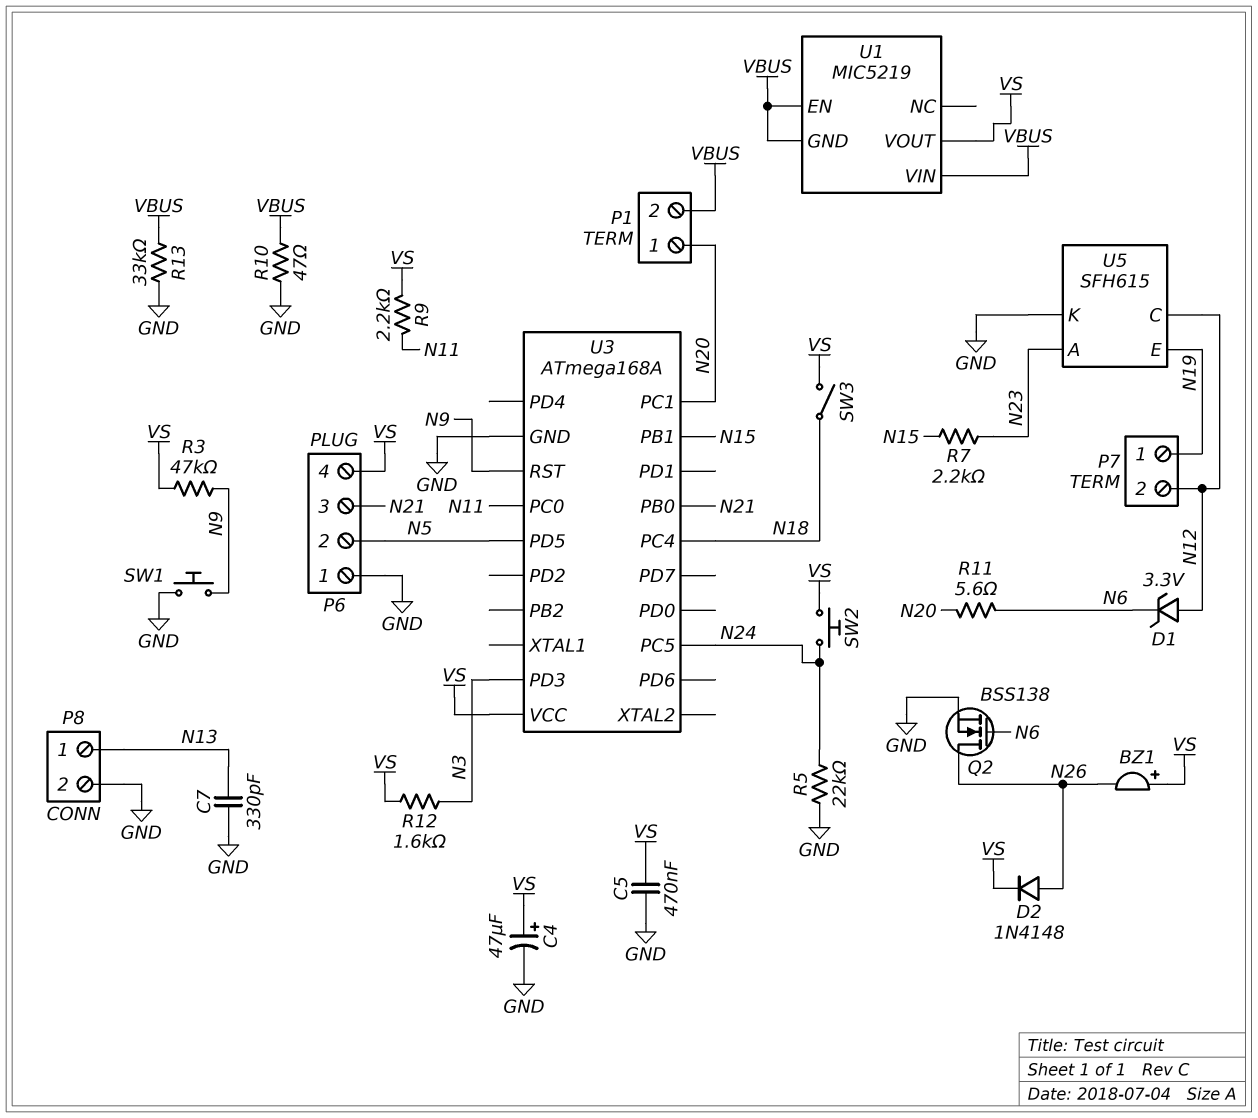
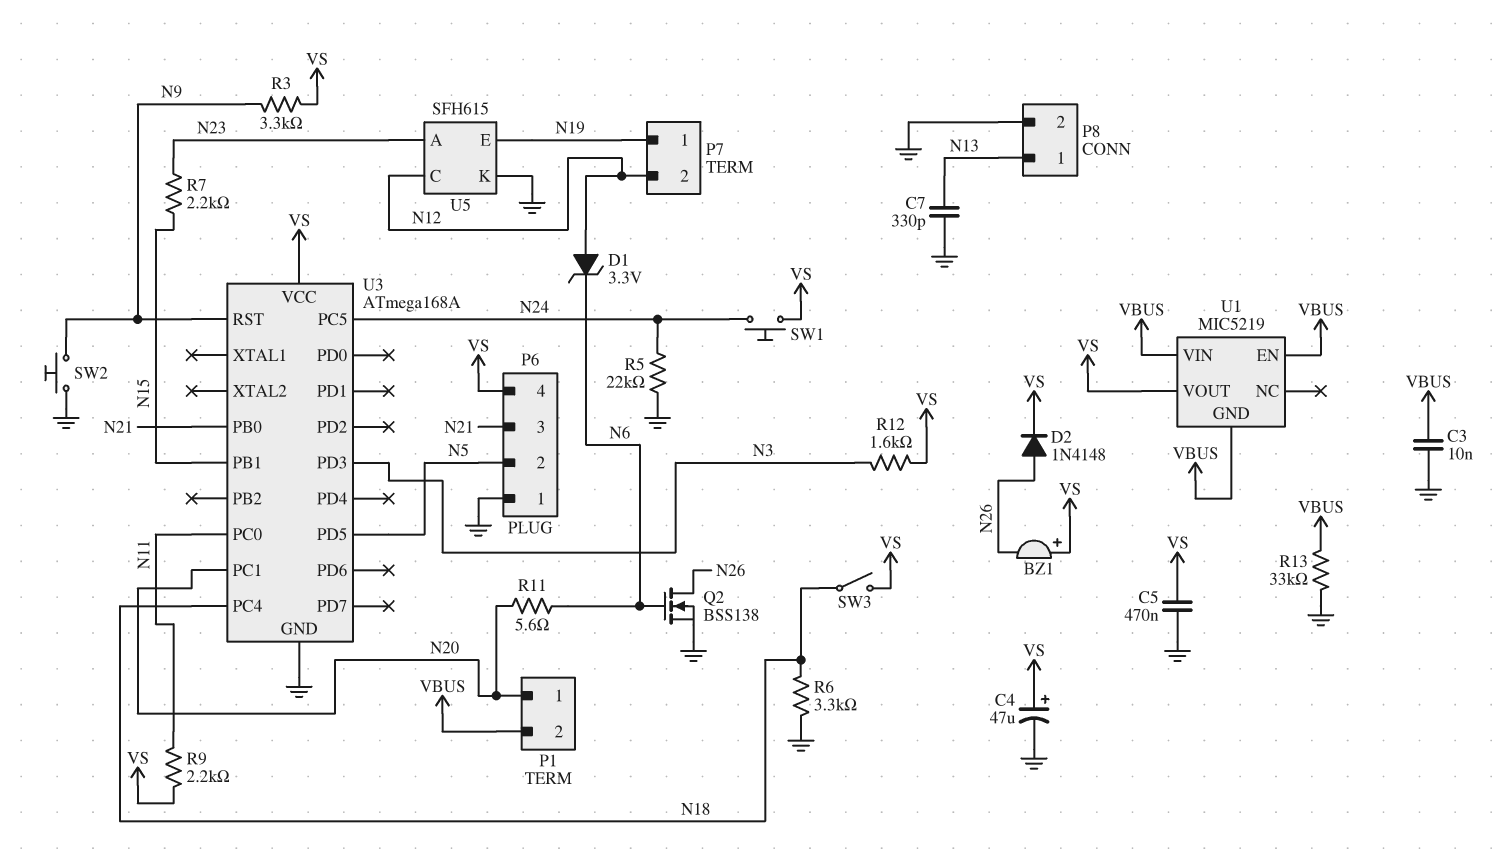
C3: none -> 10nF (GND, VBUS)
R3: 47k (N9, VS) -> 3.3k (N9, VS)
R6: none -> 3.3k (GND, N18)
R10: 47 (GND, VBUS) -> none
SW1: button (GND, N9) -> button (N24, VS)
SW2: button (N24, VS) -> button (GND, N9)

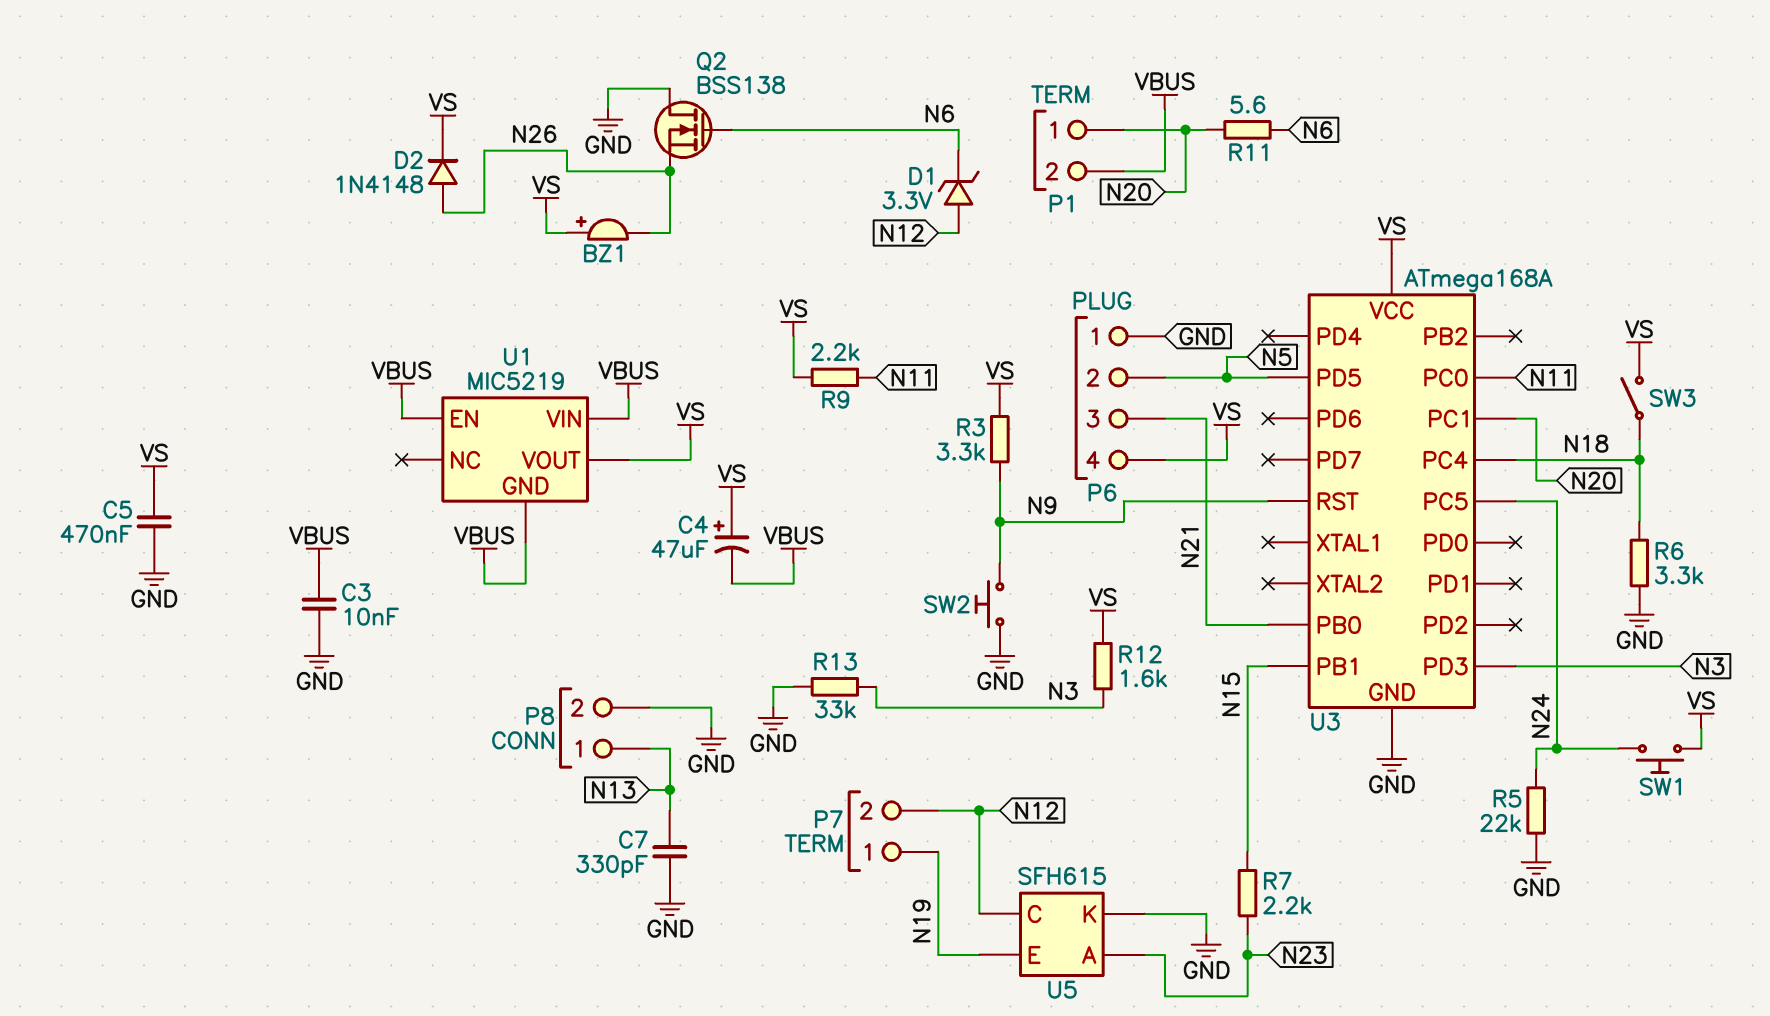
C4: 47uF (plus VS, minus GND) -> 47uF (plus VS, minus VBUS)
Q2: NMOS BSS138 (G N6, D N26, S GND) -> NMOS BSS138 (G N6, D GND, S N26)
R13: 33k (GND, VBUS) -> 33k (GND, N3)

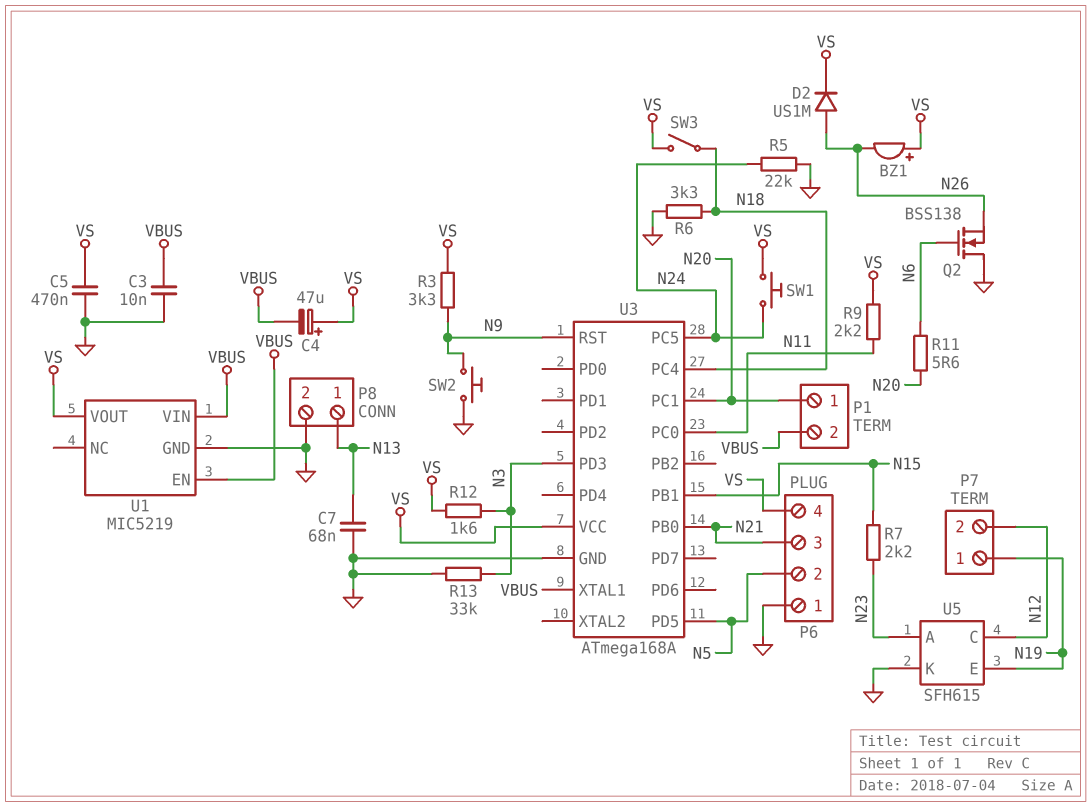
C7: 330pF (GND, N13) -> 68nF (GND, N13)
D1: zener 3.3V (A N12, K N6) -> none
D2: diode 1N4148 (A N26, K VS) -> diode US1M (A N26, K VS)
U1 pin GND: VBUS -> GND
U3 pin XTAL1: none -> VBUS

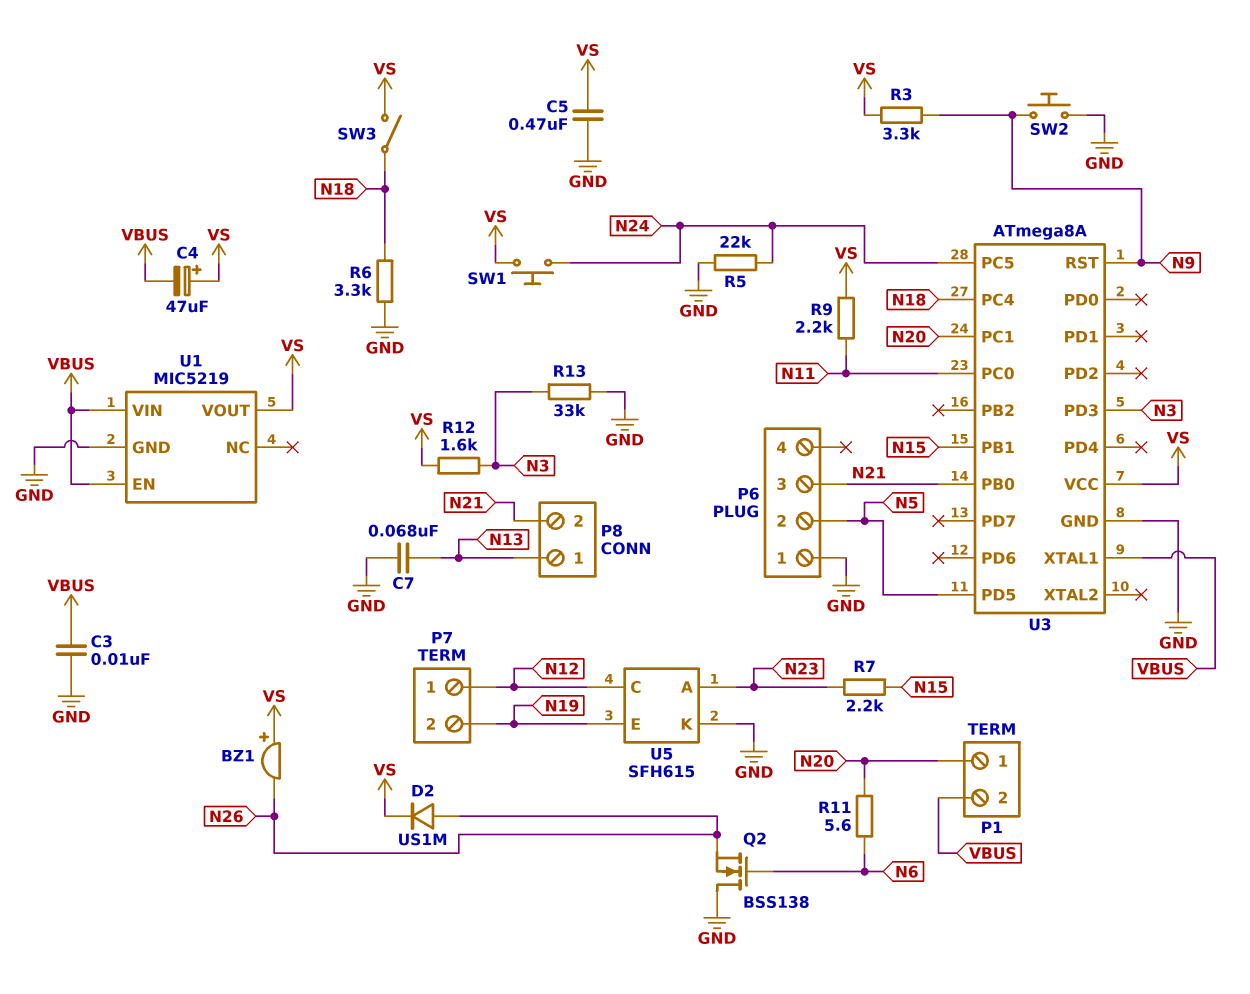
P6 pin 4: VS -> none
P7 pin 1: N19 -> N12
P7 pin 2: N12 -> N19
P8 pin 2: GND -> N21
U3: ATmega168A -> ATmega8A

